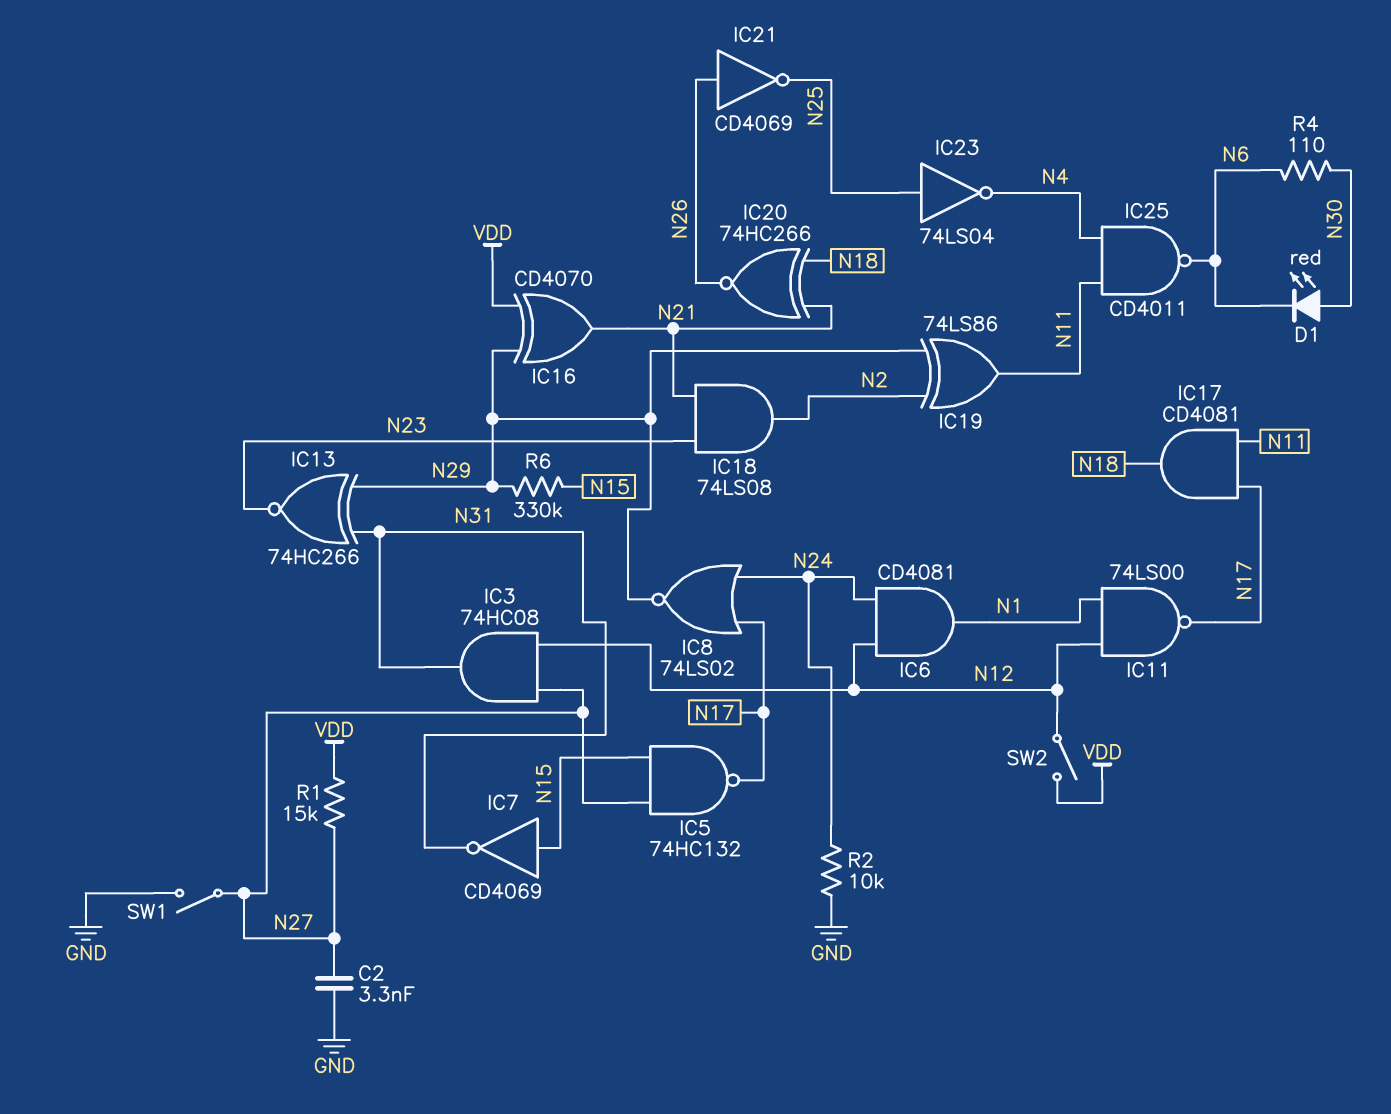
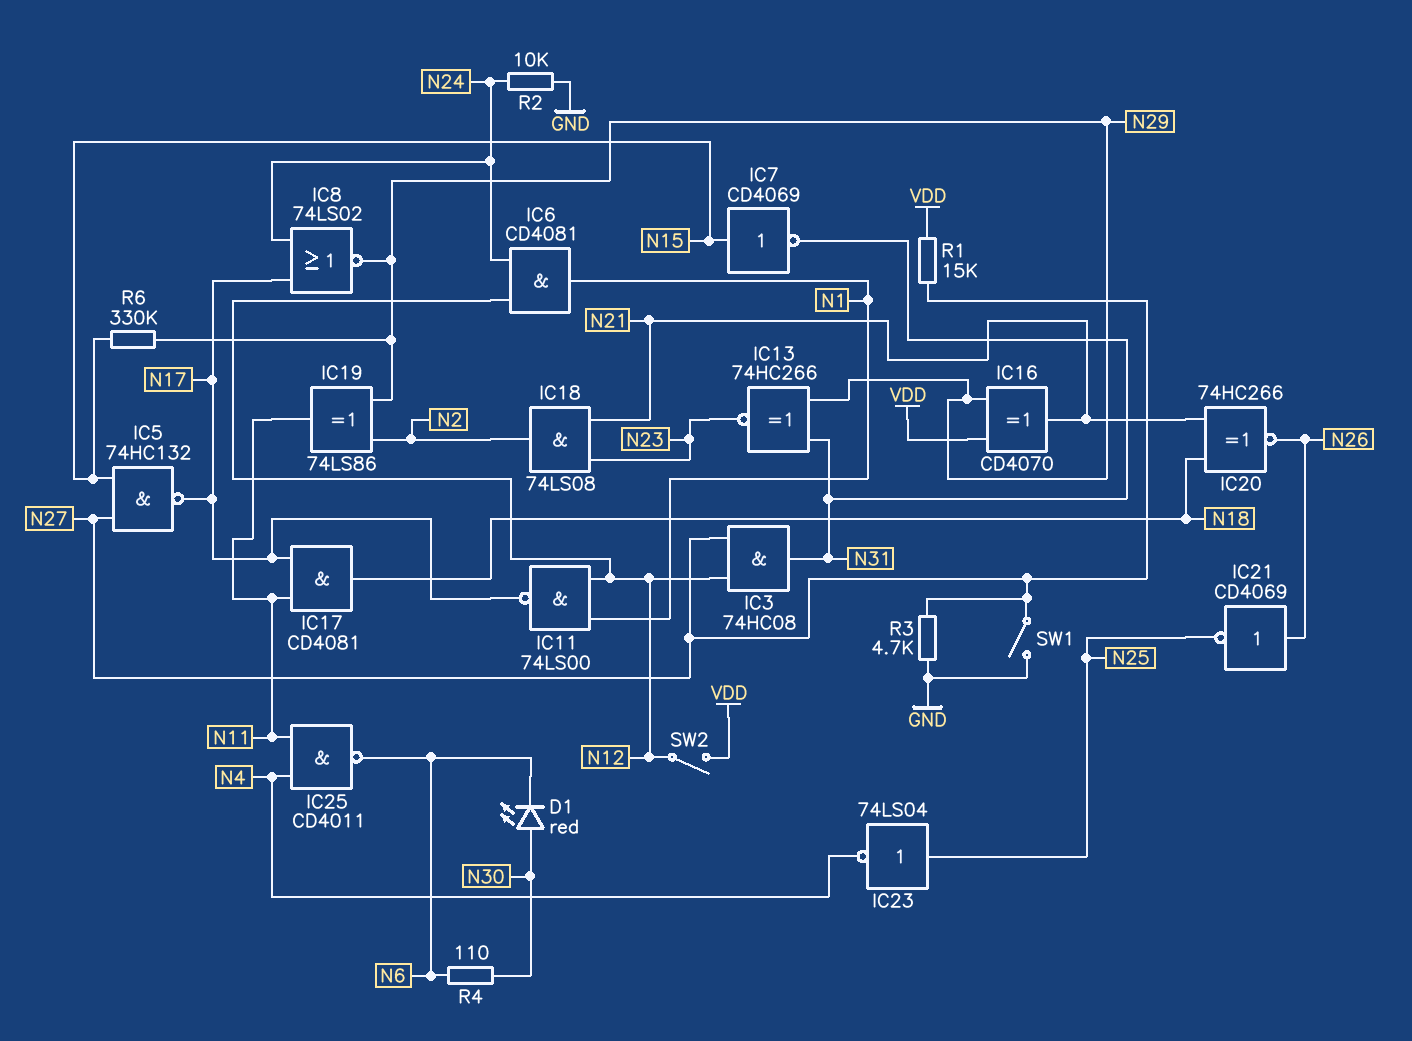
C2: 3.3nF (GND, N27) -> none
R3: none -> 4.7k (GND, N27)

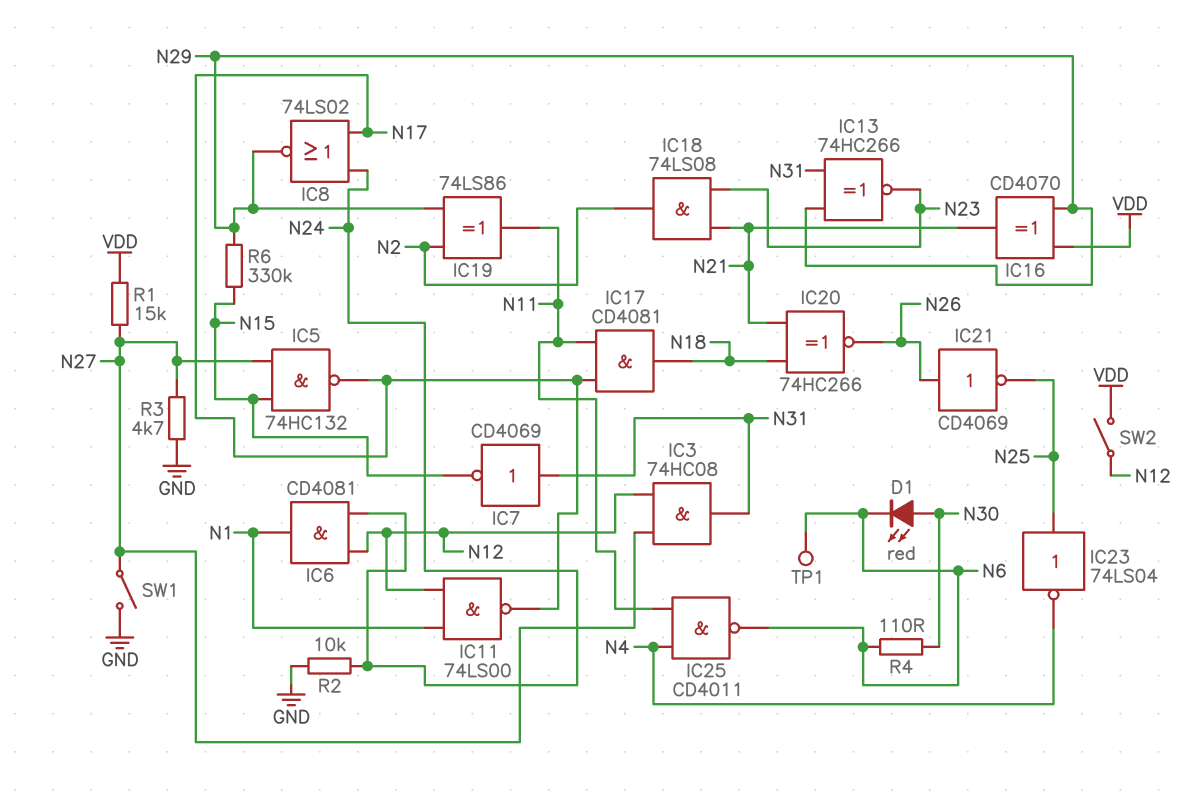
IC7: NOT CD4069 (in N15, out N31) -> NOT CD4069 (in N31, out N15)
TP1: none -> test point (N6)

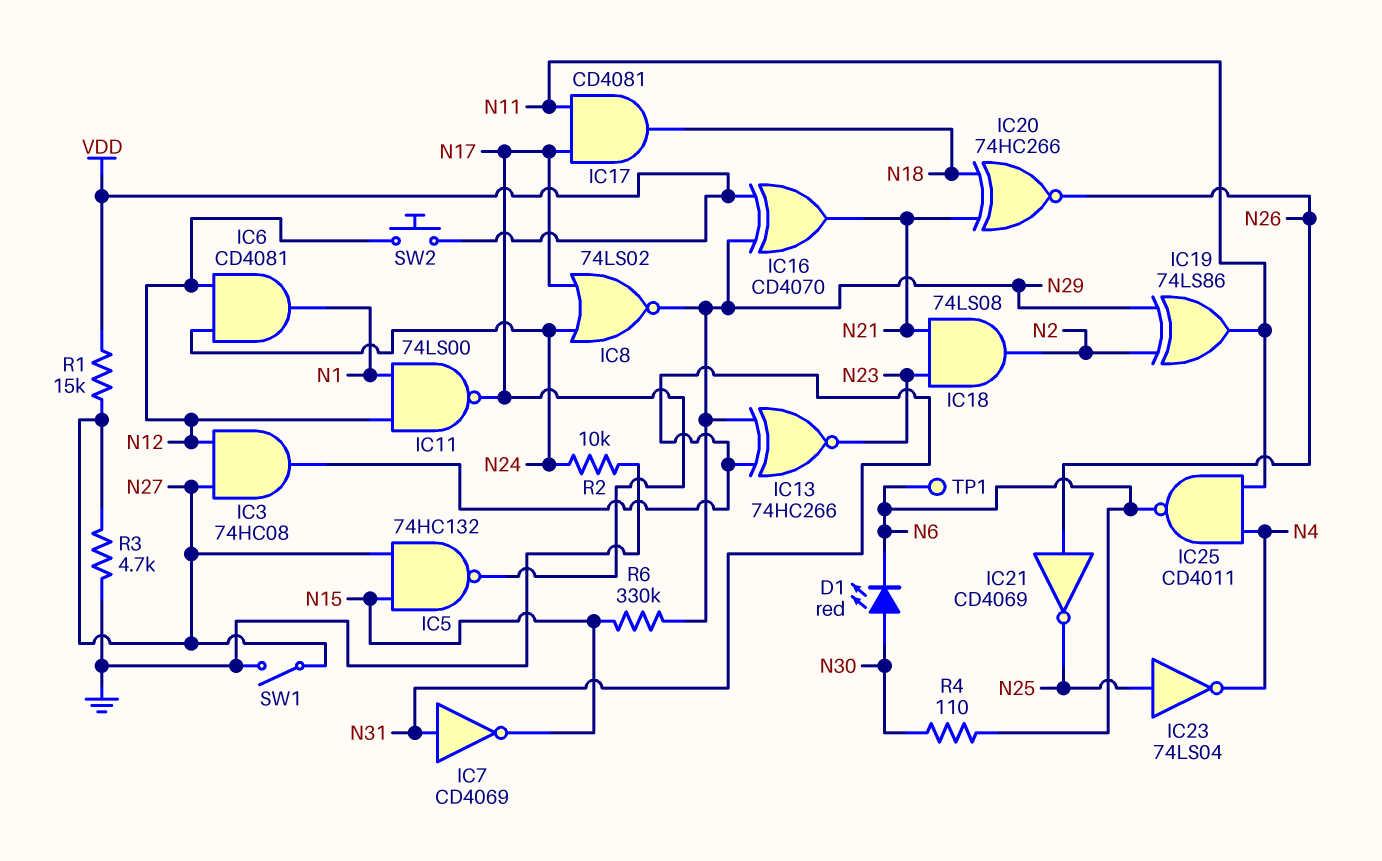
SW2: switch (N12, VDD) -> button (N12, VDD)

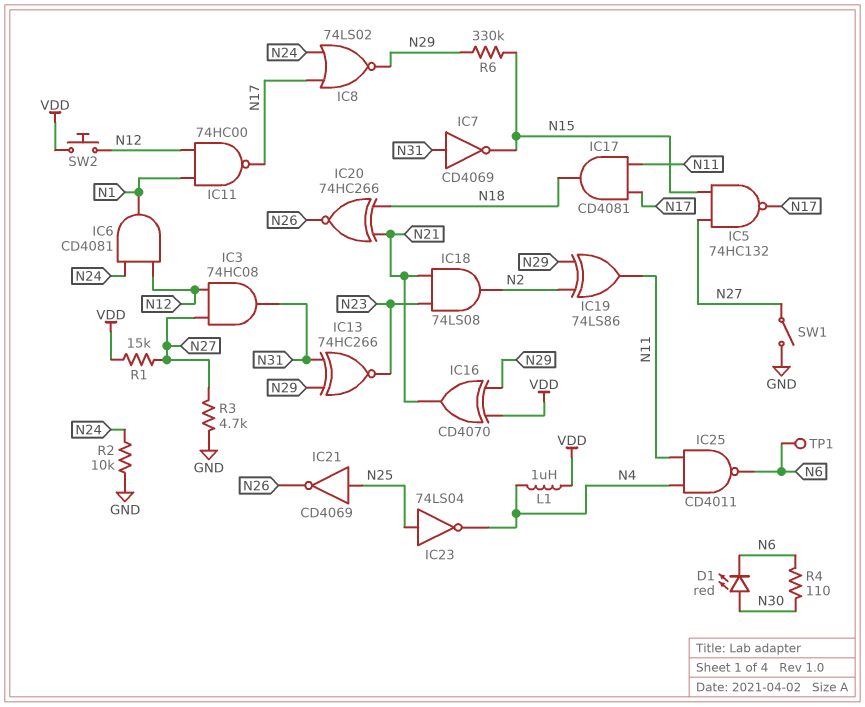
IC11: NAND 74LS00 (in N1, in N12, out N17) -> NAND 74HC00 (in N1, in N12, out N17)
IC21: NOT CD4069 (in N26, out N25) -> NOT CD4069 (in N25, out N26)
L1: none -> 1uH (N4, VDD)

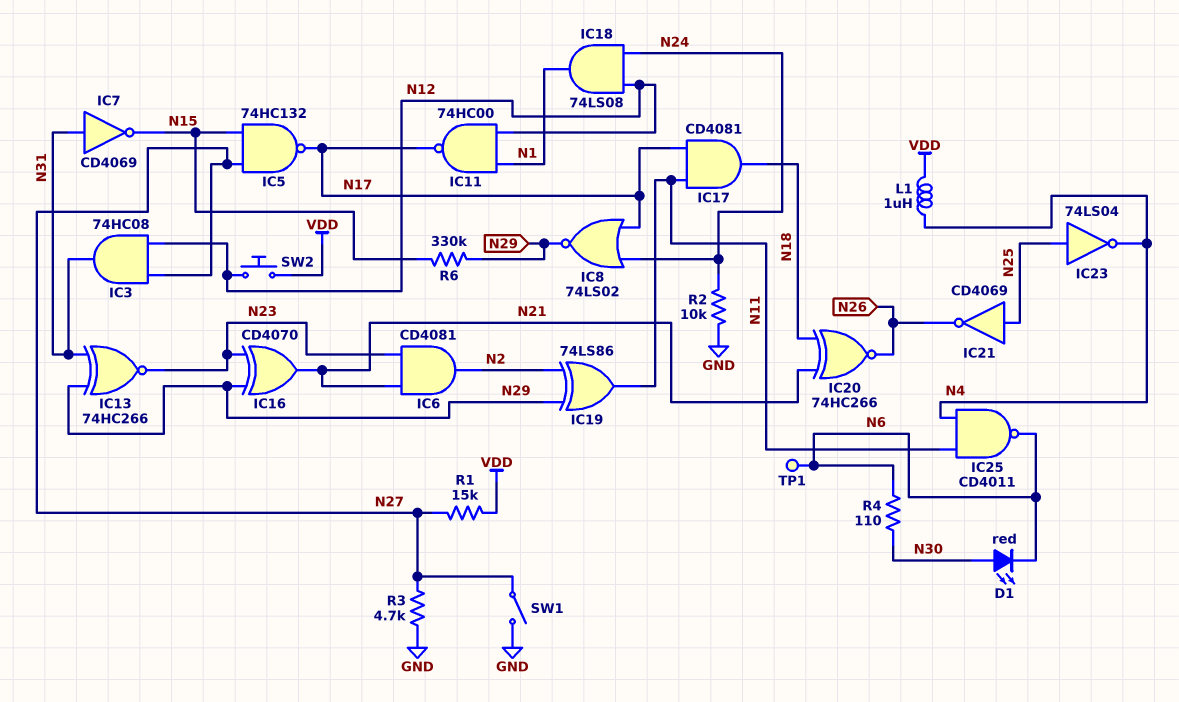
IC6: AND CD4081 (in N12, in N24, out N1) -> AND CD4081 (in N21, in N23, out N2)
IC16: XOR CD4070 (in N29, in VDD, out N21) -> XOR CD4070 (in N23, in N29, out N21)
IC18: AND 74LS08 (in N21, in N23, out N2) -> AND 74LS08 (in N12, in N24, out N1)

